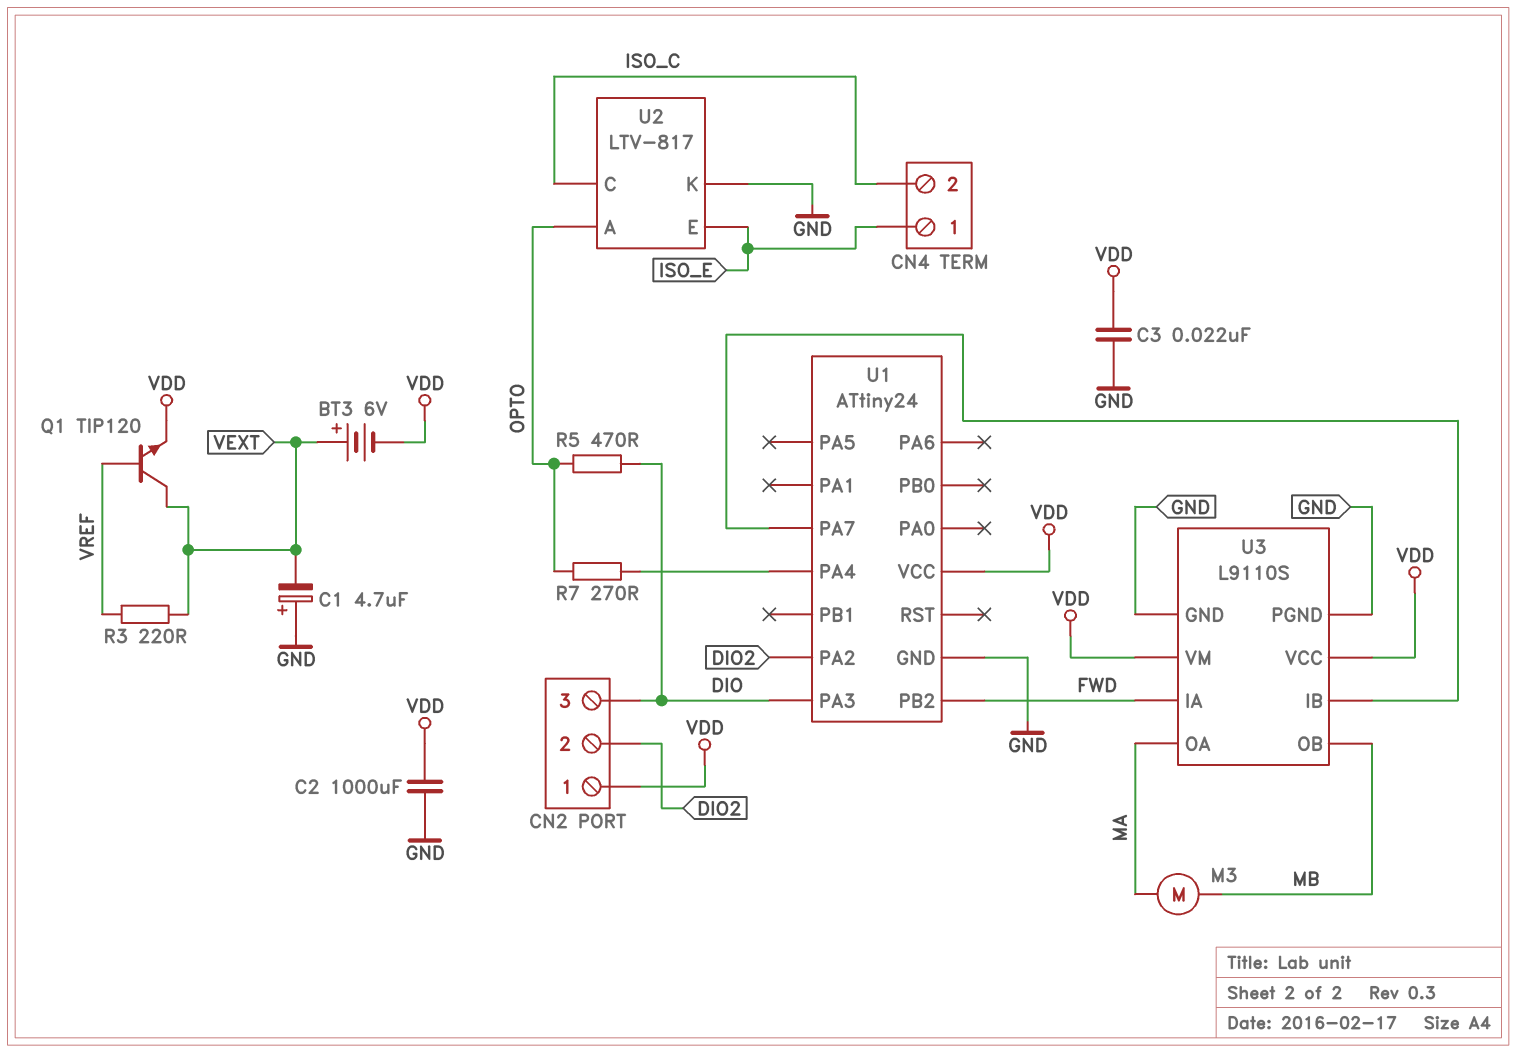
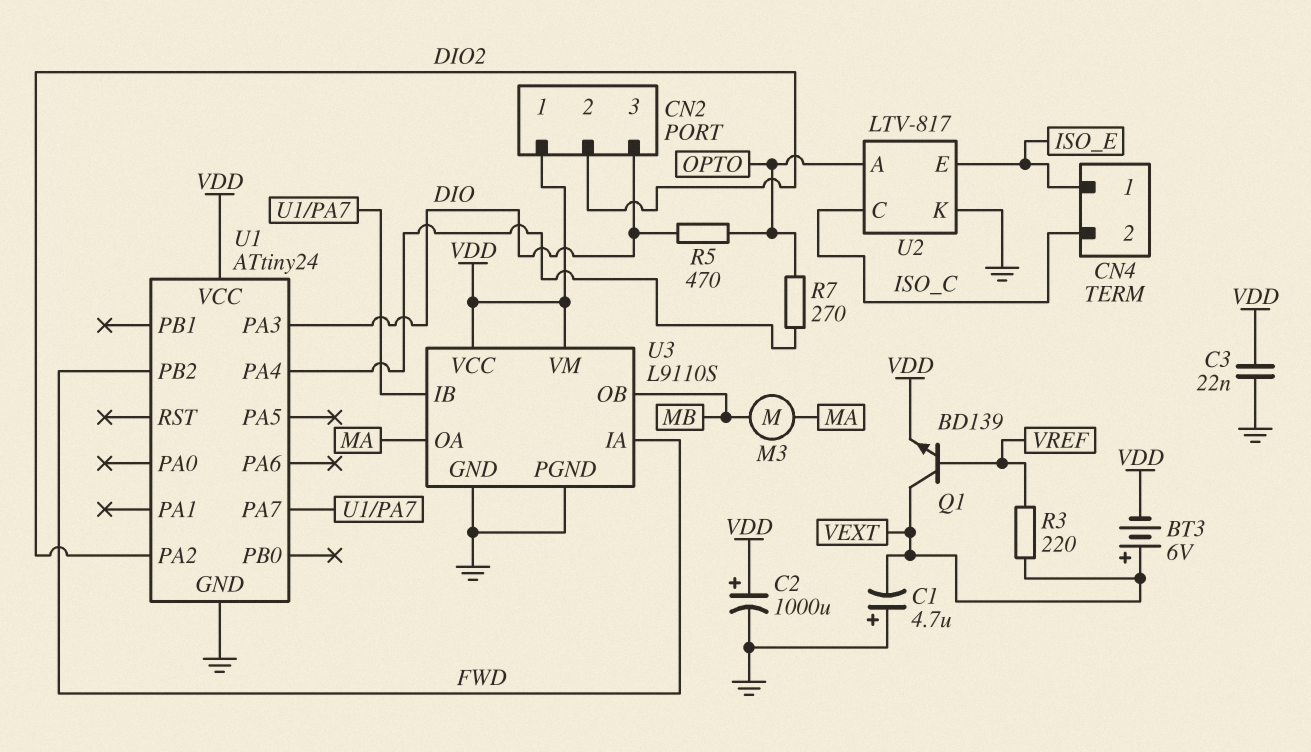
C2: 1000uF (GND, VDD) -> 1000uF (plus VDD, minus GND)
Q1: NPN TIP120 (B VREF, C VEXT, E VDD) -> NPN BD139 (B VREF, C VEXT, E VDD)

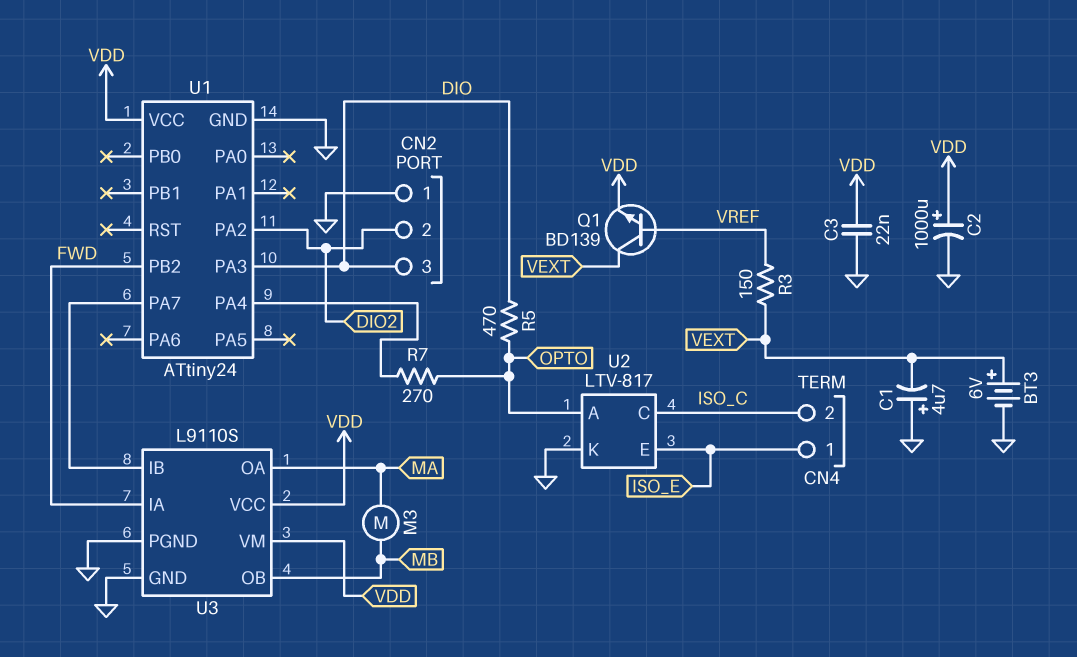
BT3: 6V (plus VEXT, minus VDD) -> 6V (plus VEXT, minus GND)
CN2 pin 1: VDD -> GND
R3: 220 (VEXT, VREF) -> 150 (VEXT, VREF)

